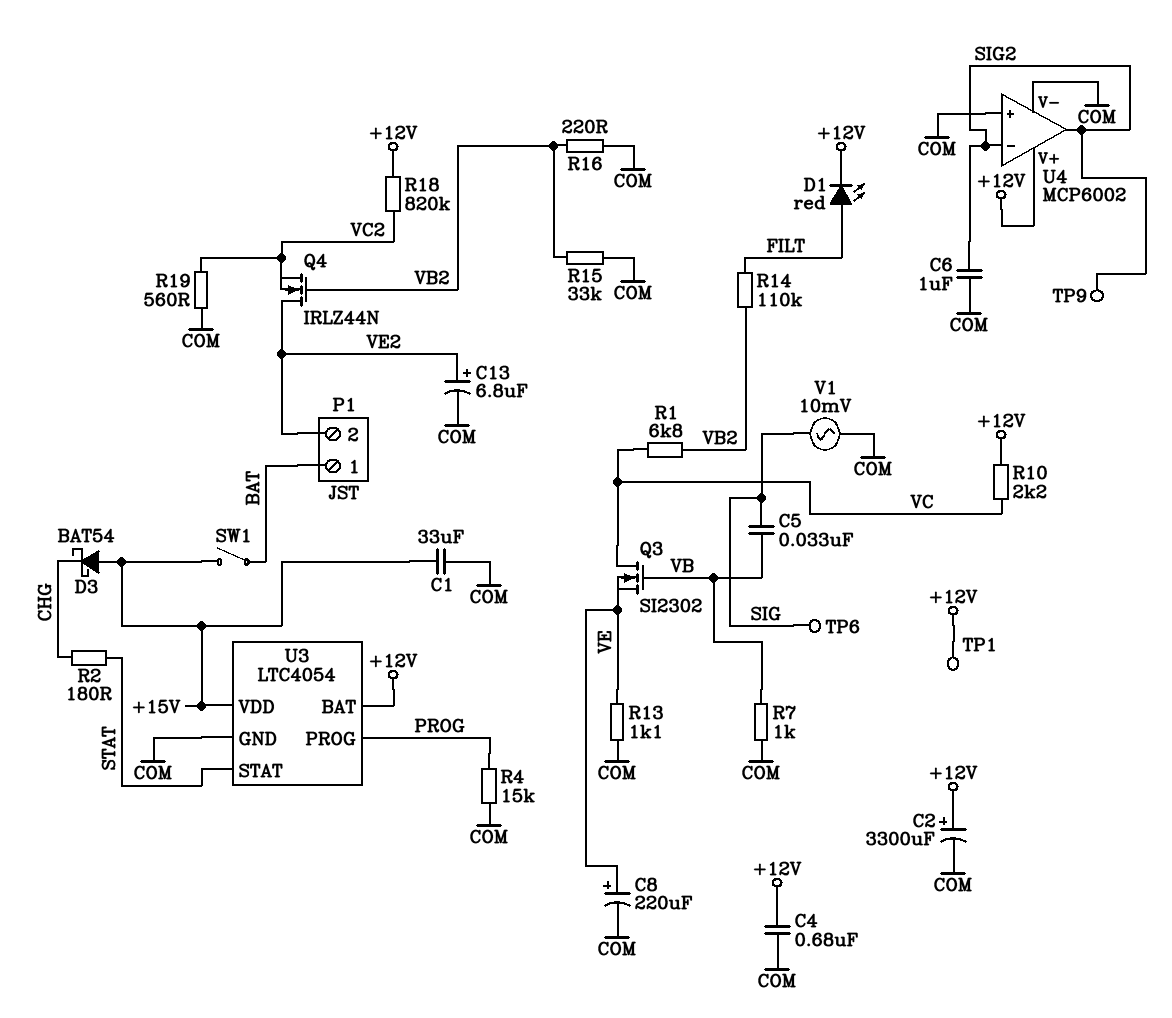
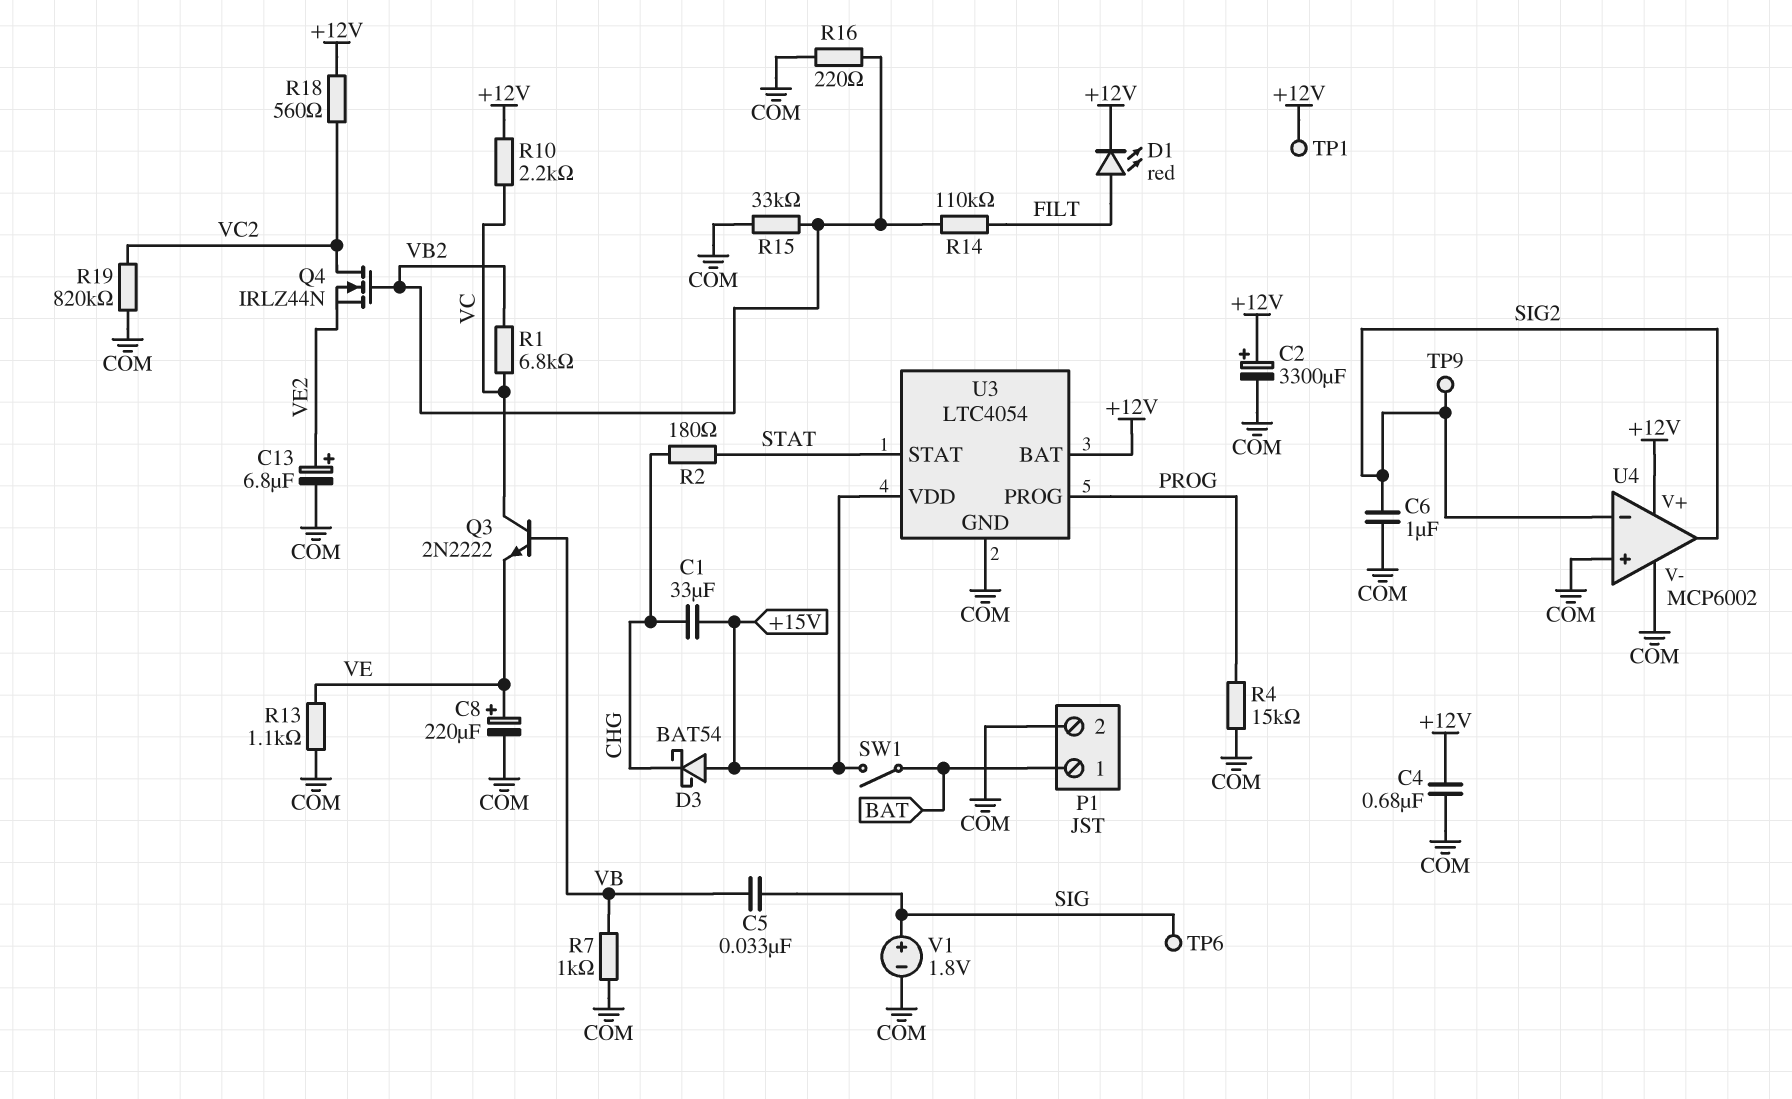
C1: 33uF (+15V, COM) -> 33uF (+15V, CHG)
P1 pin 2: VE2 -> COM
Q3: NMOS SI2302 (G VB, D VC, S VE) -> NPN 2N2222 (B VB, C VC, E VE)
Q4: NMOS IRLZ44N (G VB2, D VE2, S VC2) -> NMOS IRLZ44N (G VB2, D VC2, S VE2)
R18: 820k (+12V, VC2) -> 560 (+12V, VC2)
R19: 560 (COM, VC2) -> 820k (COM, VC2)
V1: AC 10mV (COM, SIG) -> 1.8V (plus SIG, minus COM)

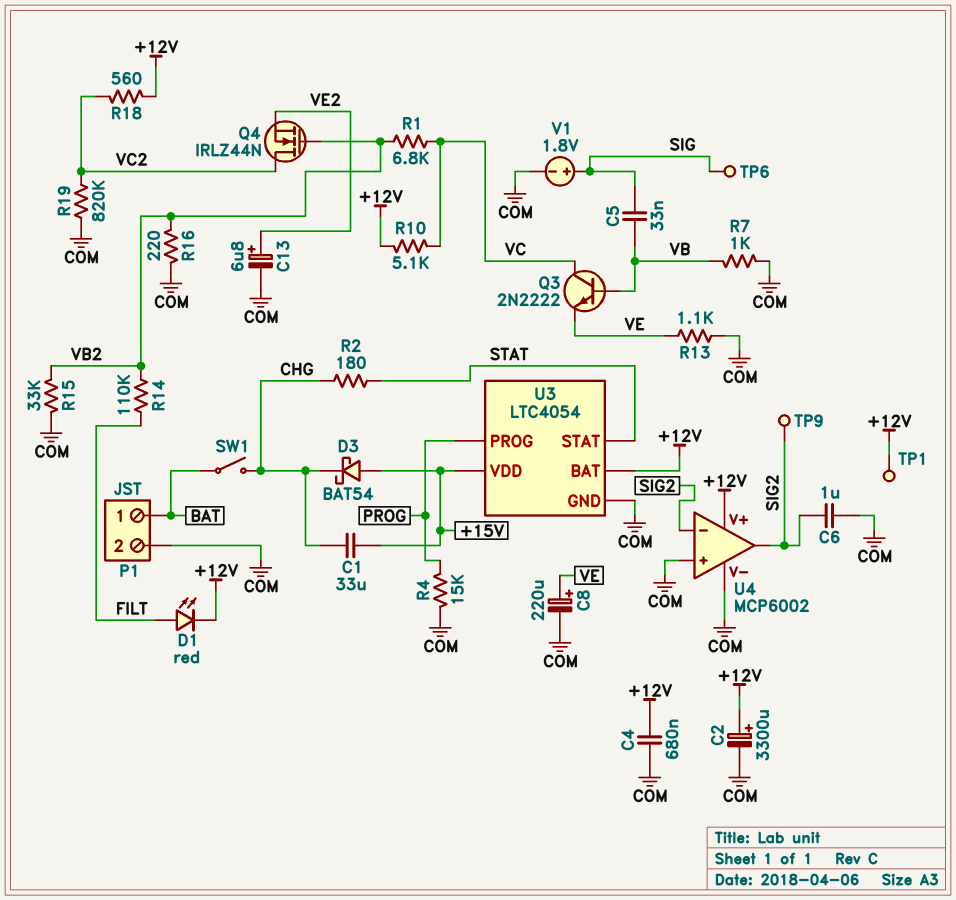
R10: 2.2k (+12V, VC) -> 5.1k (+12V, VC)
SW1: switch (+15V, BAT) -> switch (BAT, CHG)

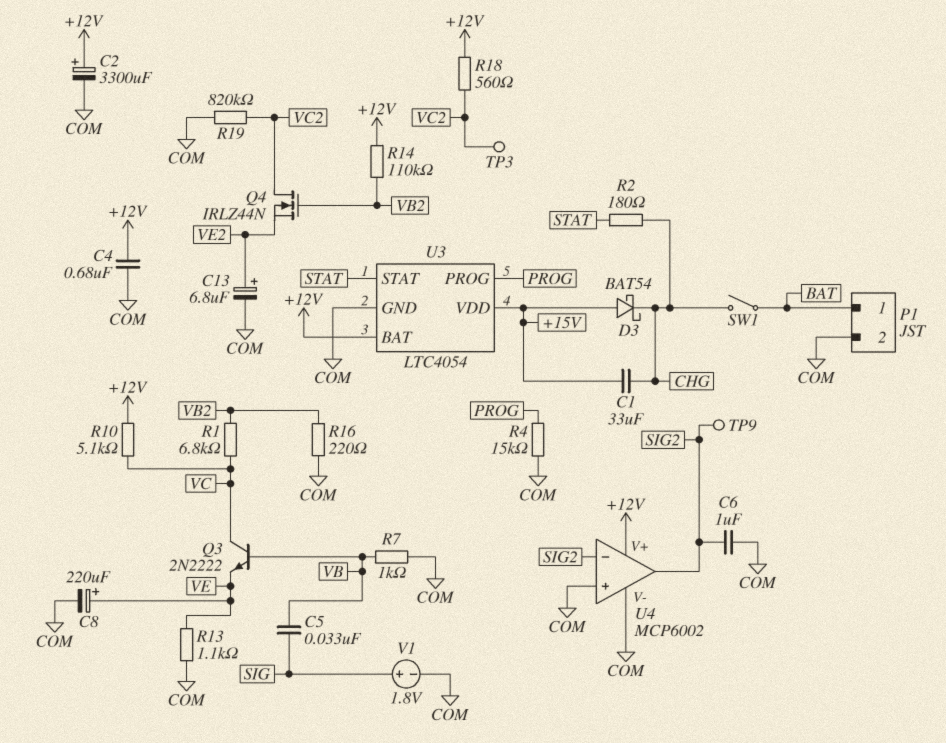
D1: LED red (A FILT, K +12V) -> none
R14: 110k (FILT, VB2) -> 110k (+12V, VB2)
R15: 33k (COM, VB2) -> none
TP1: test point (+12V) -> none
TP3: none -> test point (VC2)
TP6: test point (SIG) -> none

